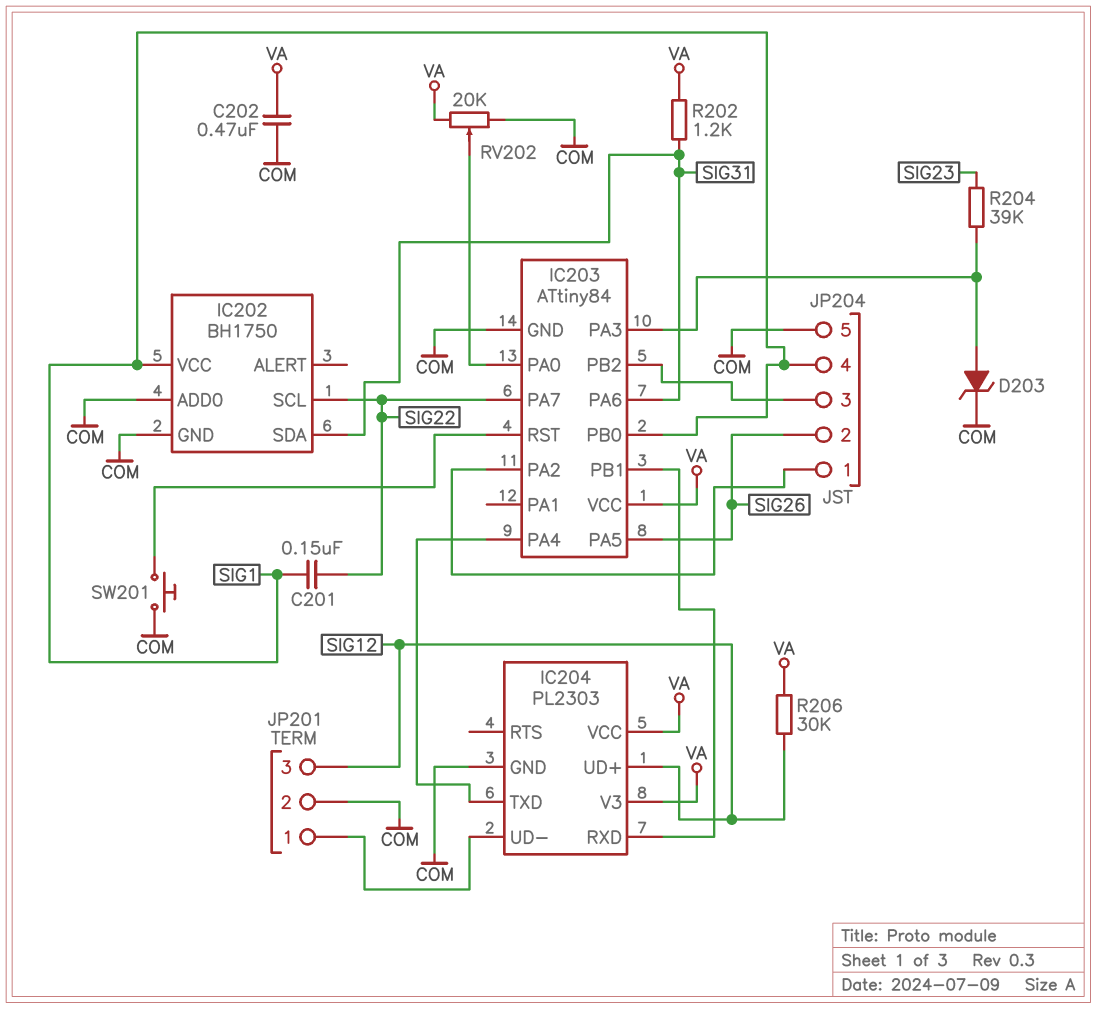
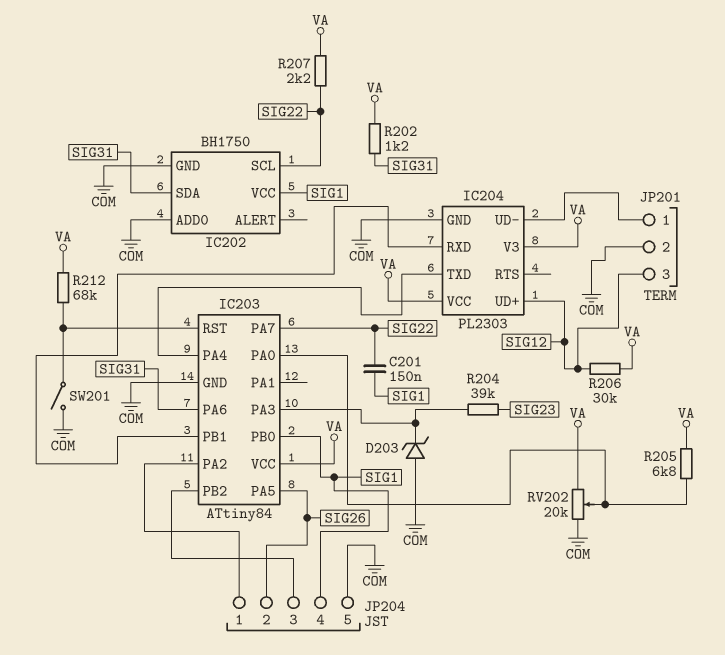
C202: 470nF (COM, VA) -> none
D203: zener (A IC203/PA3, K COM) -> zener (A COM, K IC203/PA3)
R205: none -> 6.8k (IC203/PA0, VA)
R207: none -> 2.2k (SIG22, VA)
R212: none -> 68k (IC203/RST, VA)
SW201: button (COM, IC203/RST) -> switch (COM, IC203/RST)

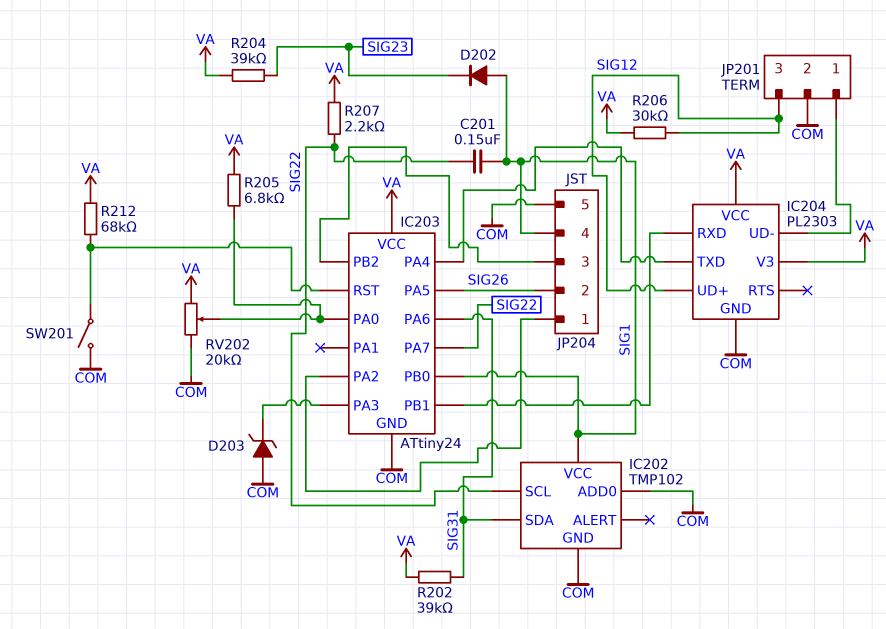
D202: none -> diode (A SIG1, K SIG23)
IC202: BH1750 -> TMP102
IC203: ATtiny84 -> ATtiny24
R202: 1.2k (SIG31, VA) -> 39k (SIG31, VA)
R204: 39k (IC203/PA3, SIG23) -> 39k (SIG23, VA)

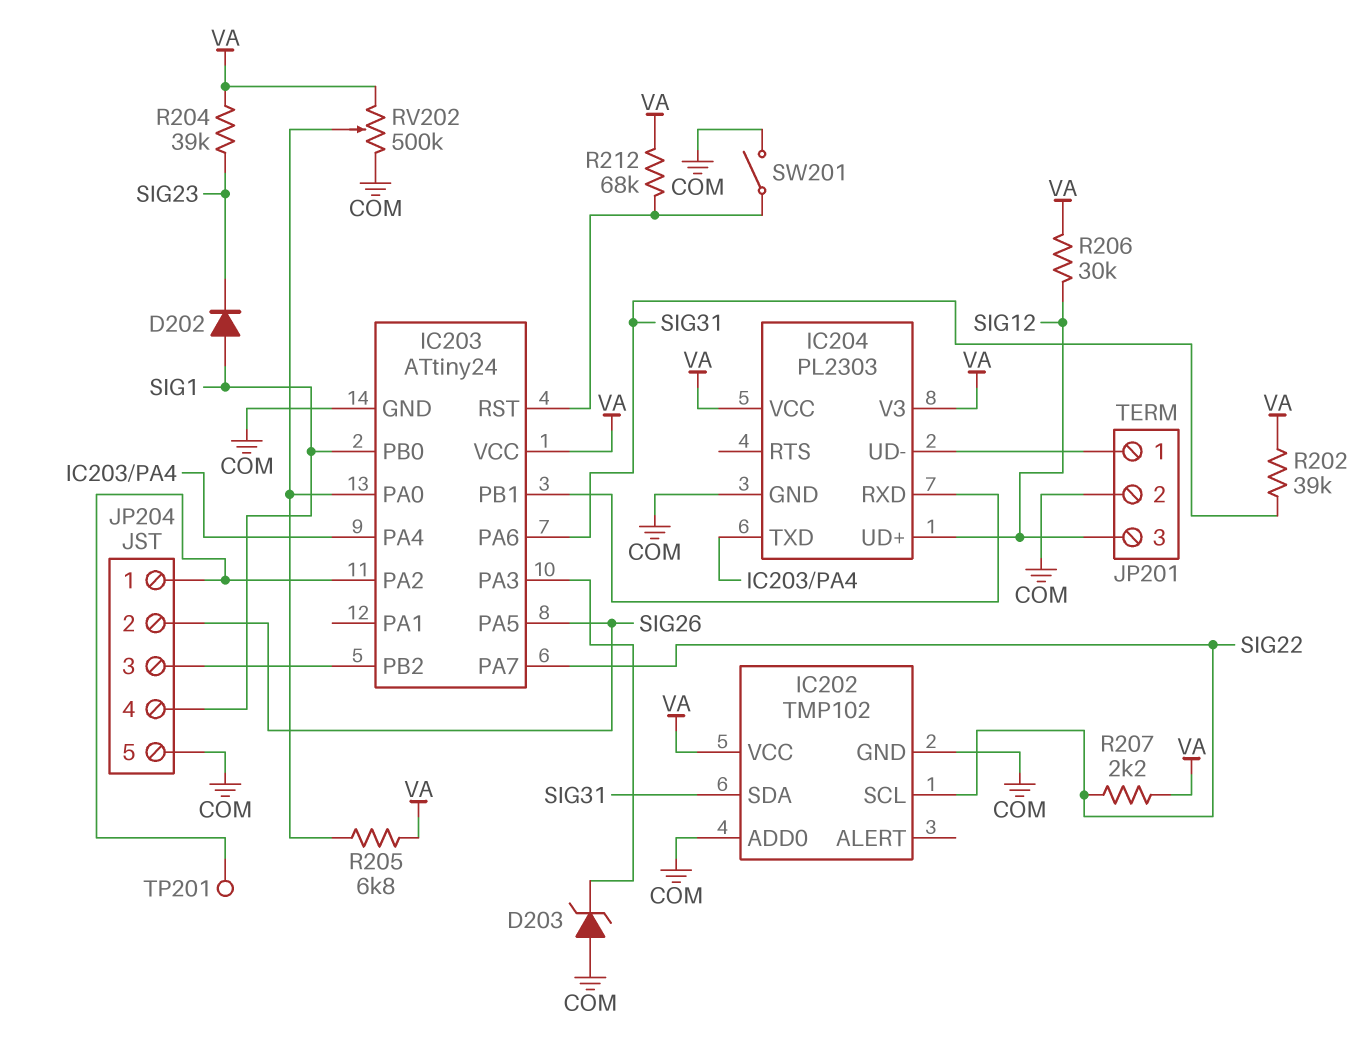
C201: 150nF (SIG1, SIG22) -> none
IC202 pin VCC: SIG1 -> VA
RV202: 20k (COM, VA, wiper IC203/PA0) -> 500k (COM, VA, wiper IC203/PA0)
TP201: none -> test point (IC203/PA2)

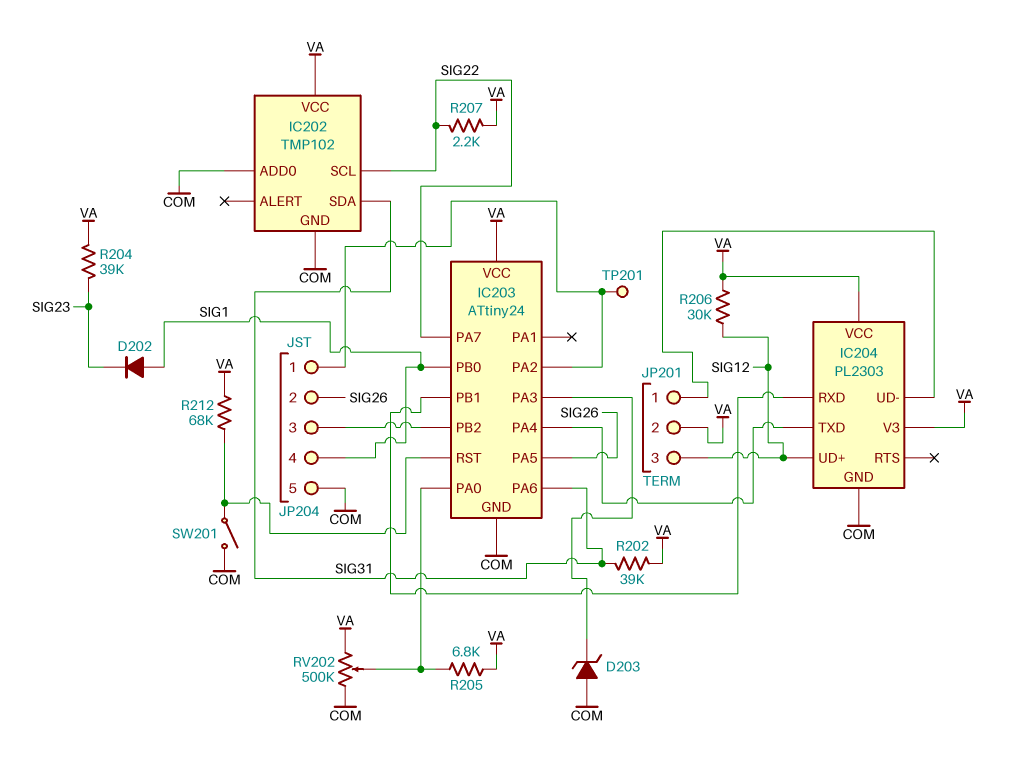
JP201 pin 2: COM -> VA

